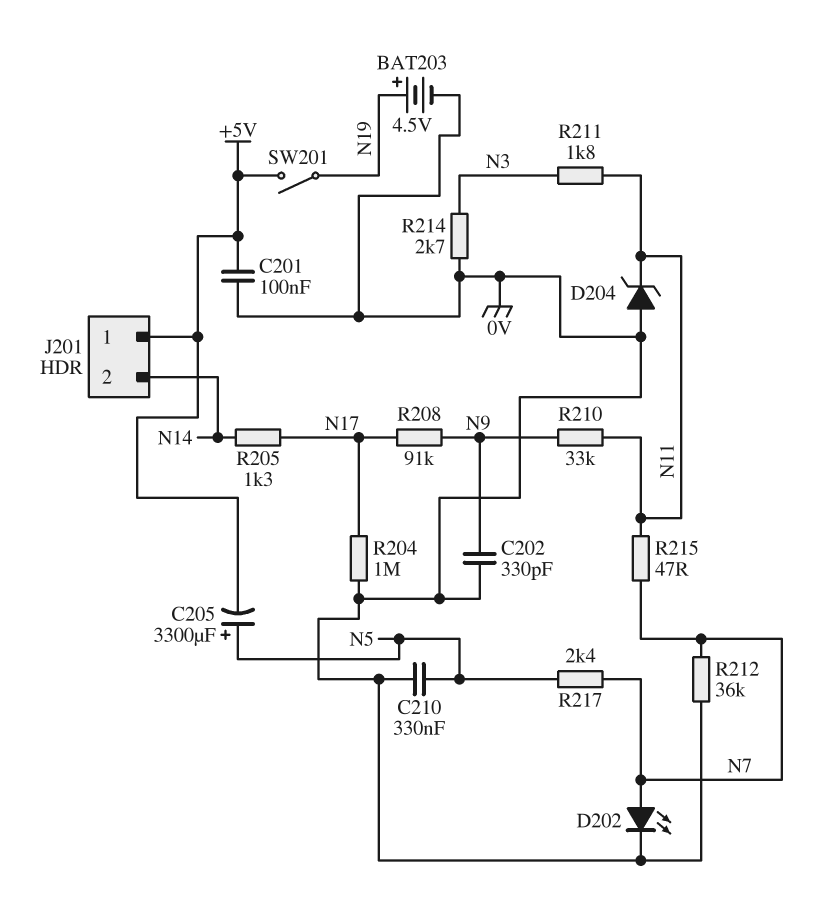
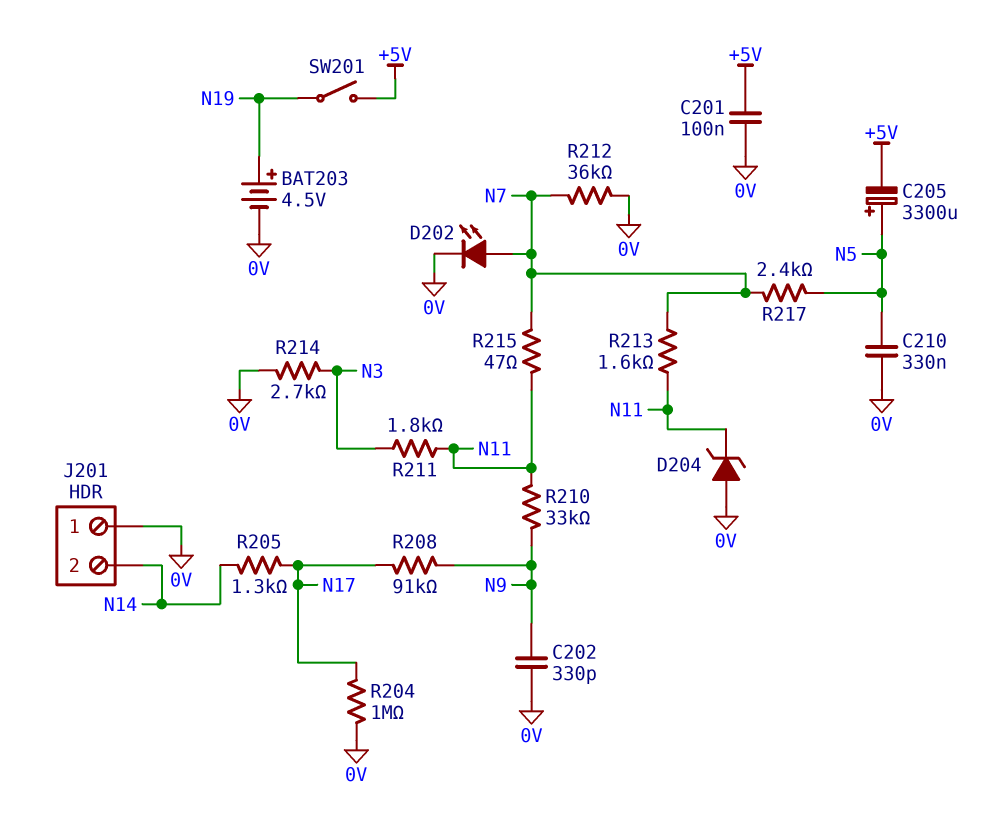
J201 pin 1: +5V -> 0V
R213: none -> 1.6k (N7, N11)

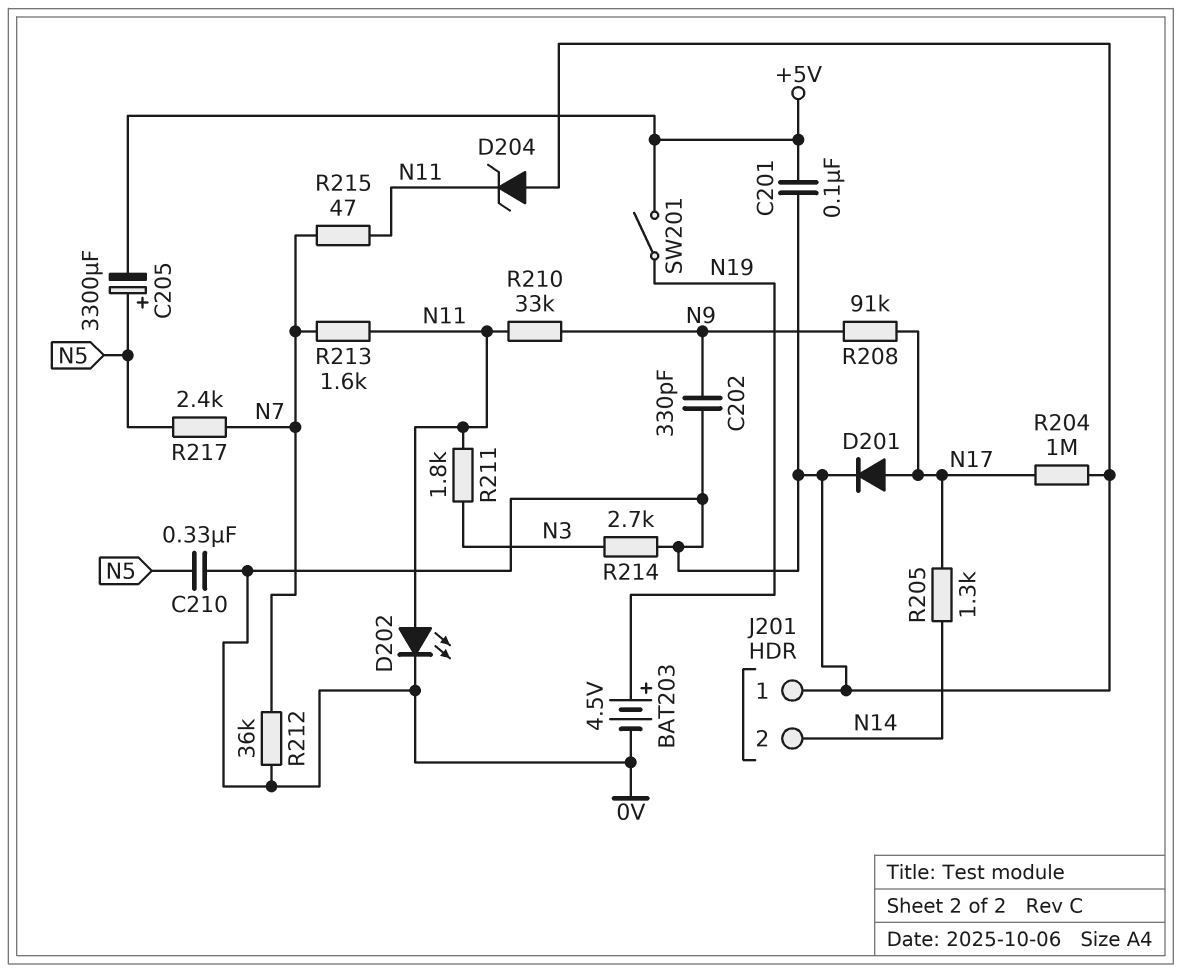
D201: none -> diode (A N17, K 0V)
D202: LED (A N7, K 0V) -> LED (A N11, K 0V)

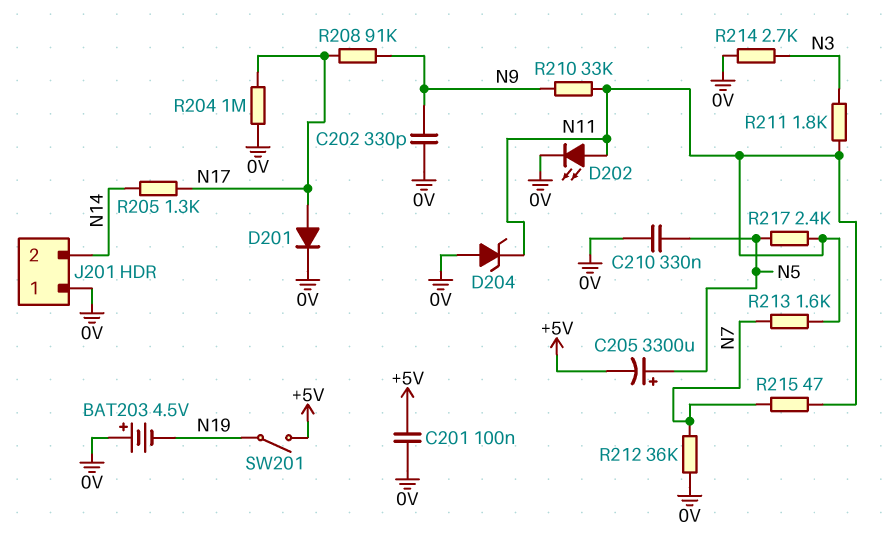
BAT203: 4.5V (plus N19, minus 0V) -> 4.5V (plus 0V, minus N19)
R217: 2.4k (N5, N7) -> 2.4k (N5, N11)

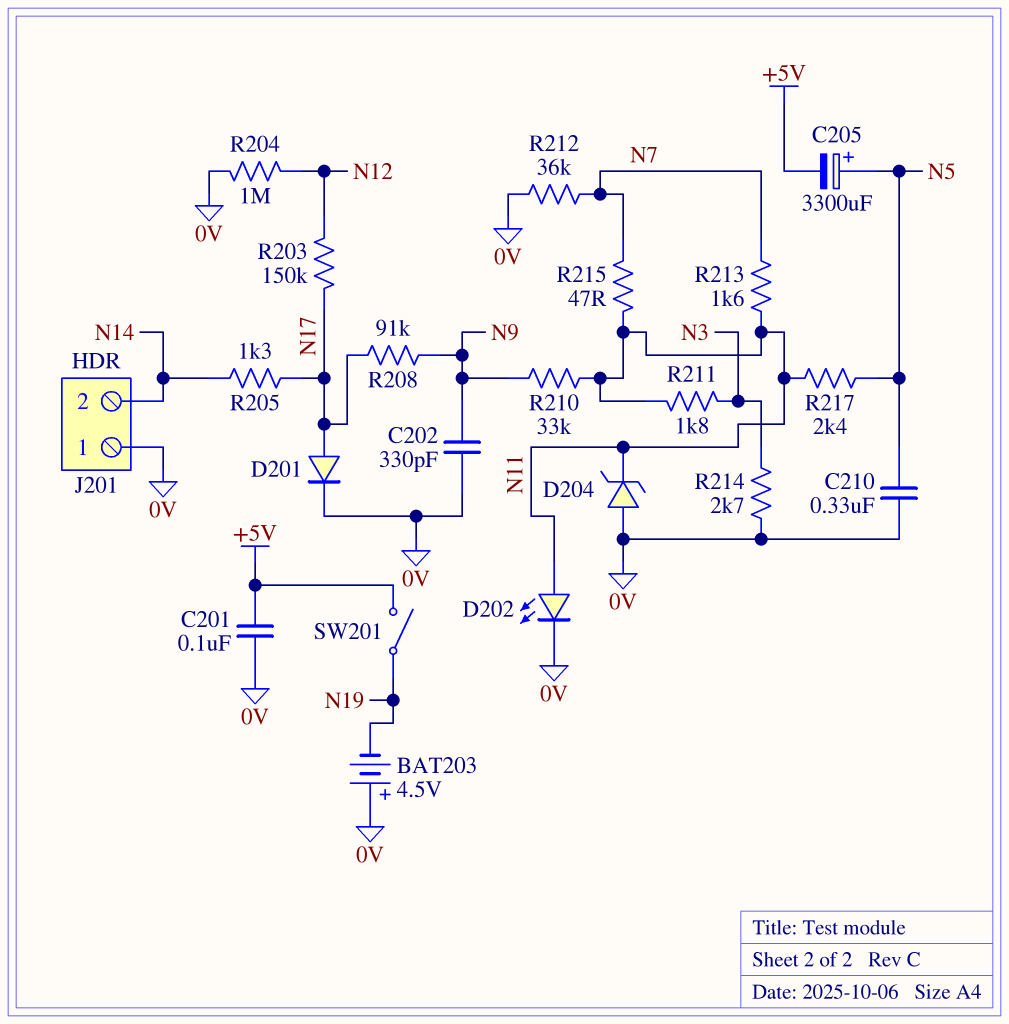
R203: none -> 150k (N12, N17)
R204: 1M (0V, N17) -> 1M (0V, N12)

